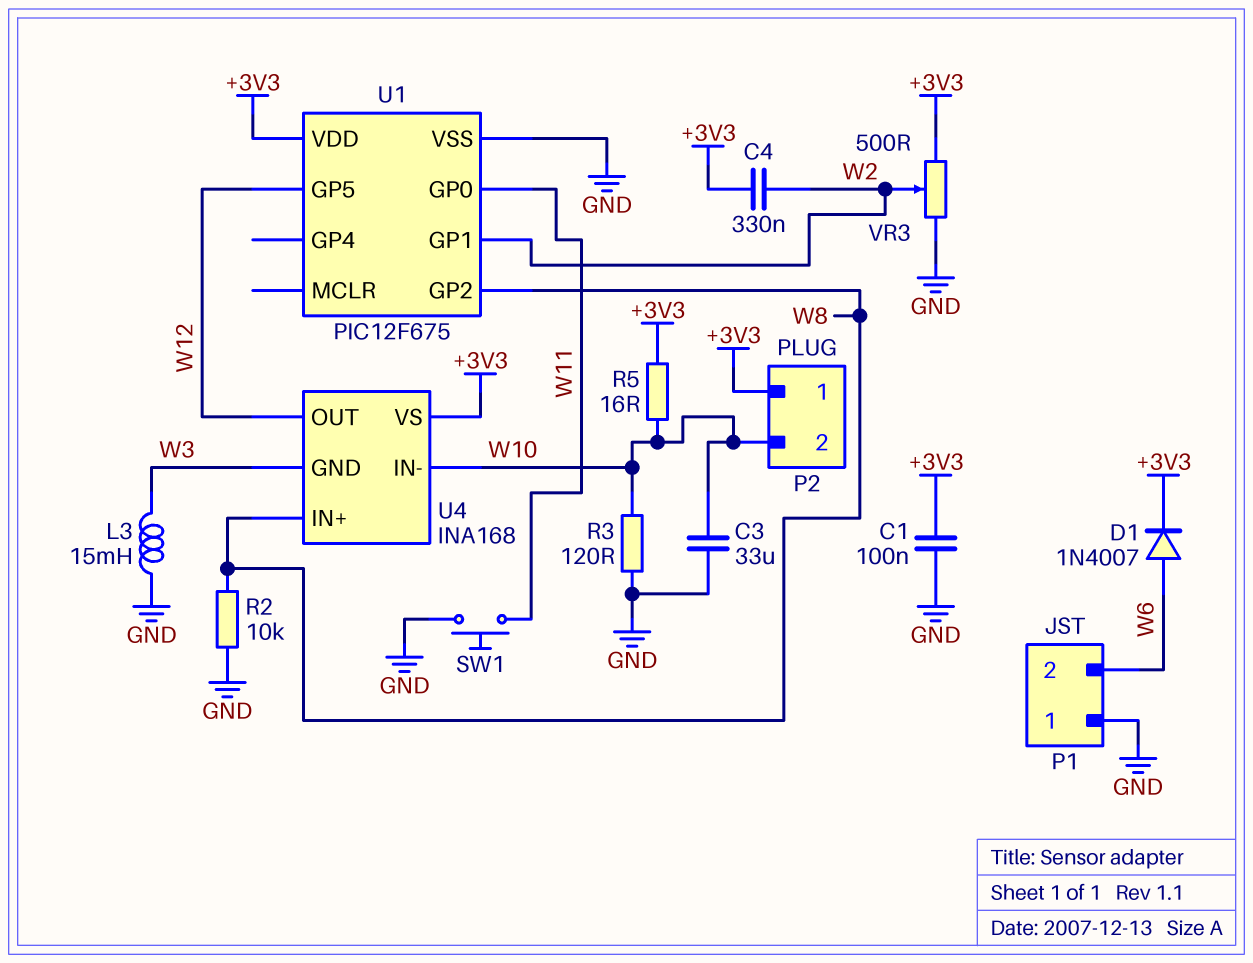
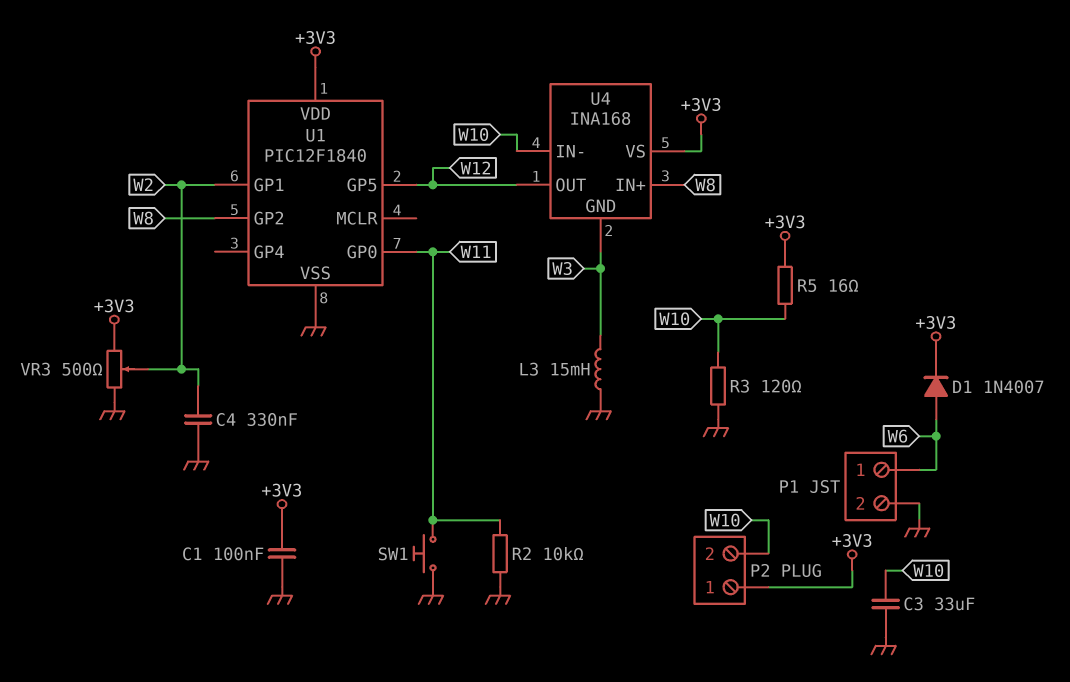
C4: 330nF (+3V3, W2) -> 330nF (GND, W2)
P1 pin 1: GND -> W6
P1 pin 2: W6 -> GND
R2: 10k (GND, W8) -> 10k (GND, W11)
U1: PIC12F675 -> PIC12F1840

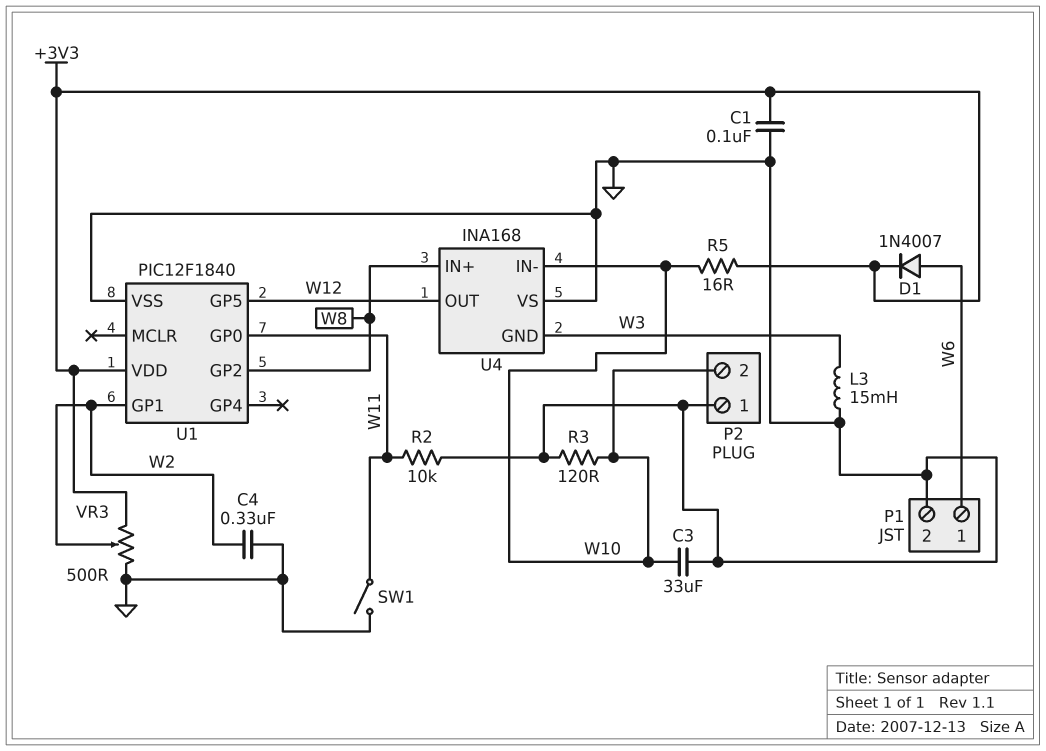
P2 pin 1: +3V3 -> GND
SW1: button (GND, W11) -> switch (GND, W11)
U4 pin VS: +3V3 -> GND

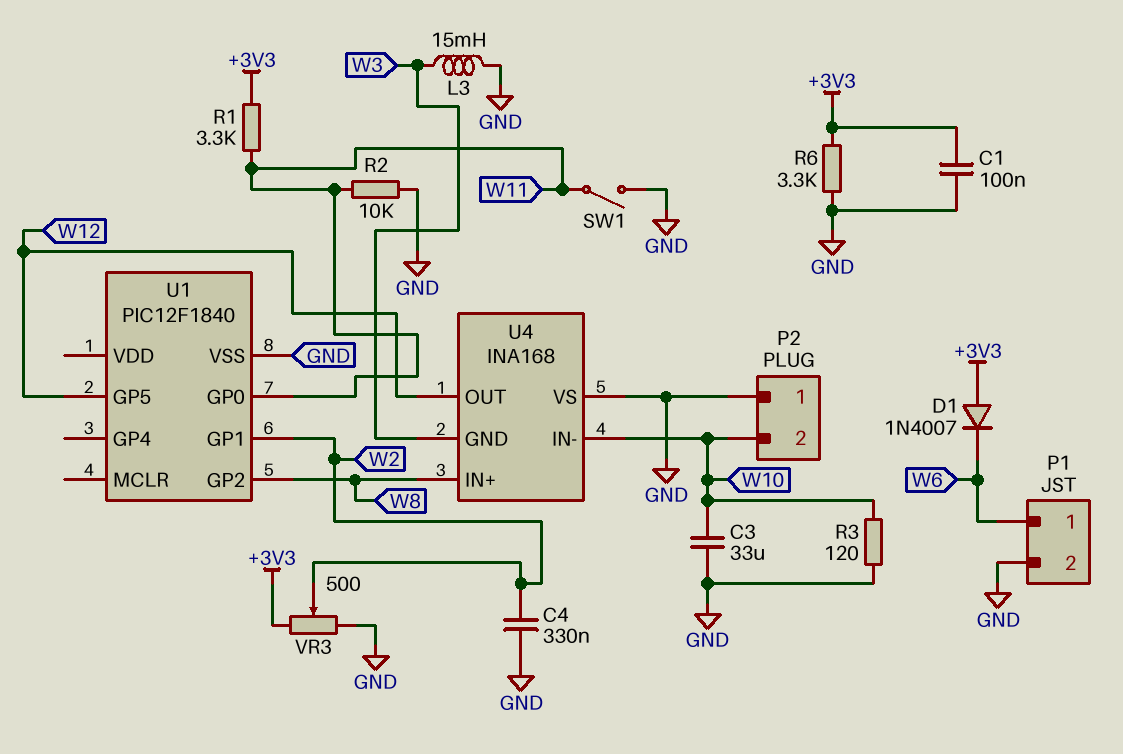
D1: diode 1N4007 (A W6, K +3V3) -> diode 1N4007 (A +3V3, K W6)
R1: none -> 3.3k (+3V3, W11)
R5: 16 (+3V3, W10) -> none
R6: none -> 3.3k (+3V3, GND)
U1 pin VDD: +3V3 -> none

